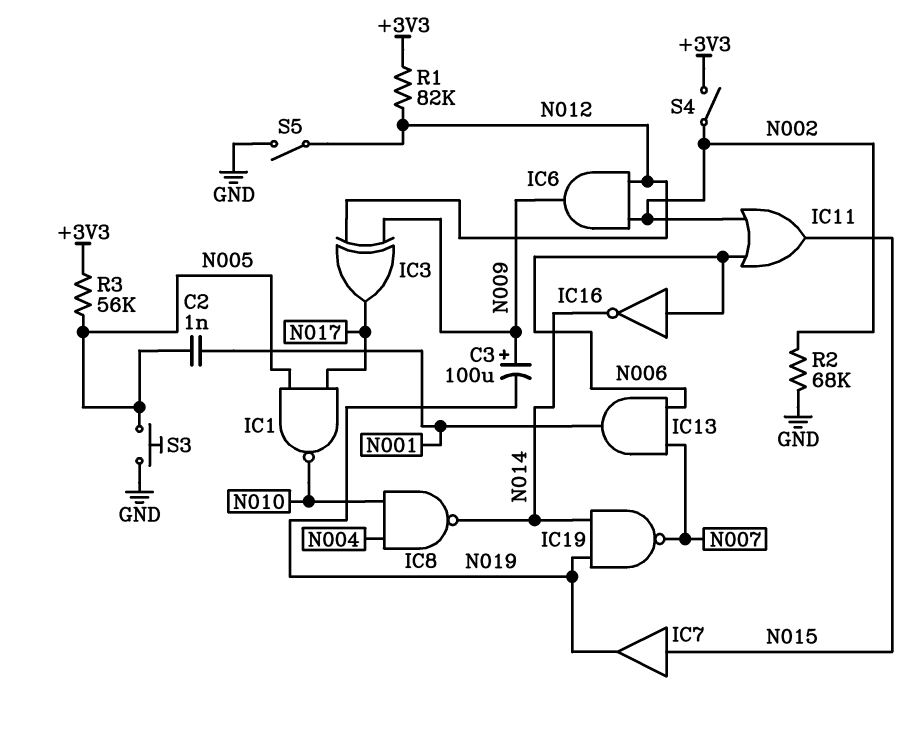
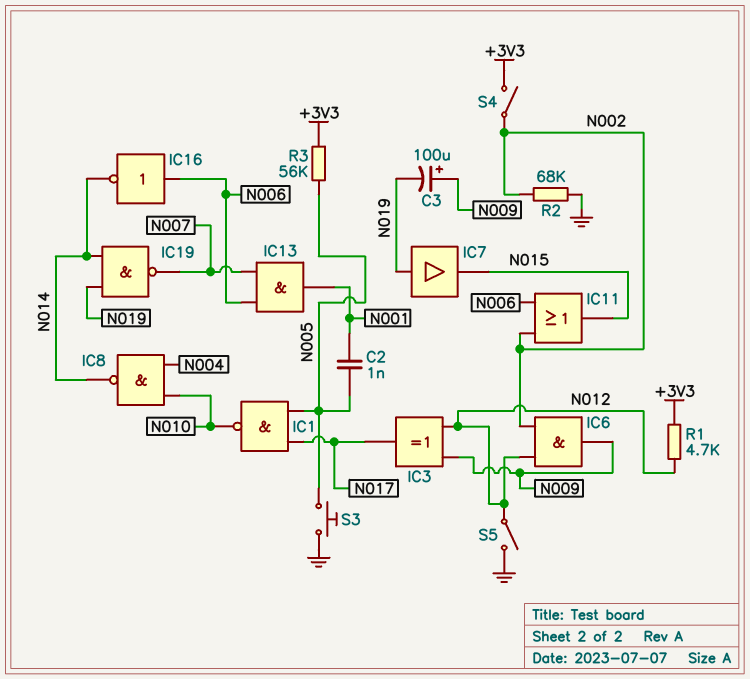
IC7: buffer (in N015, out N019) -> buffer (in N019, out N015)
R1: 82k (+3V3, N012) -> 4.7k (+3V3, N012)

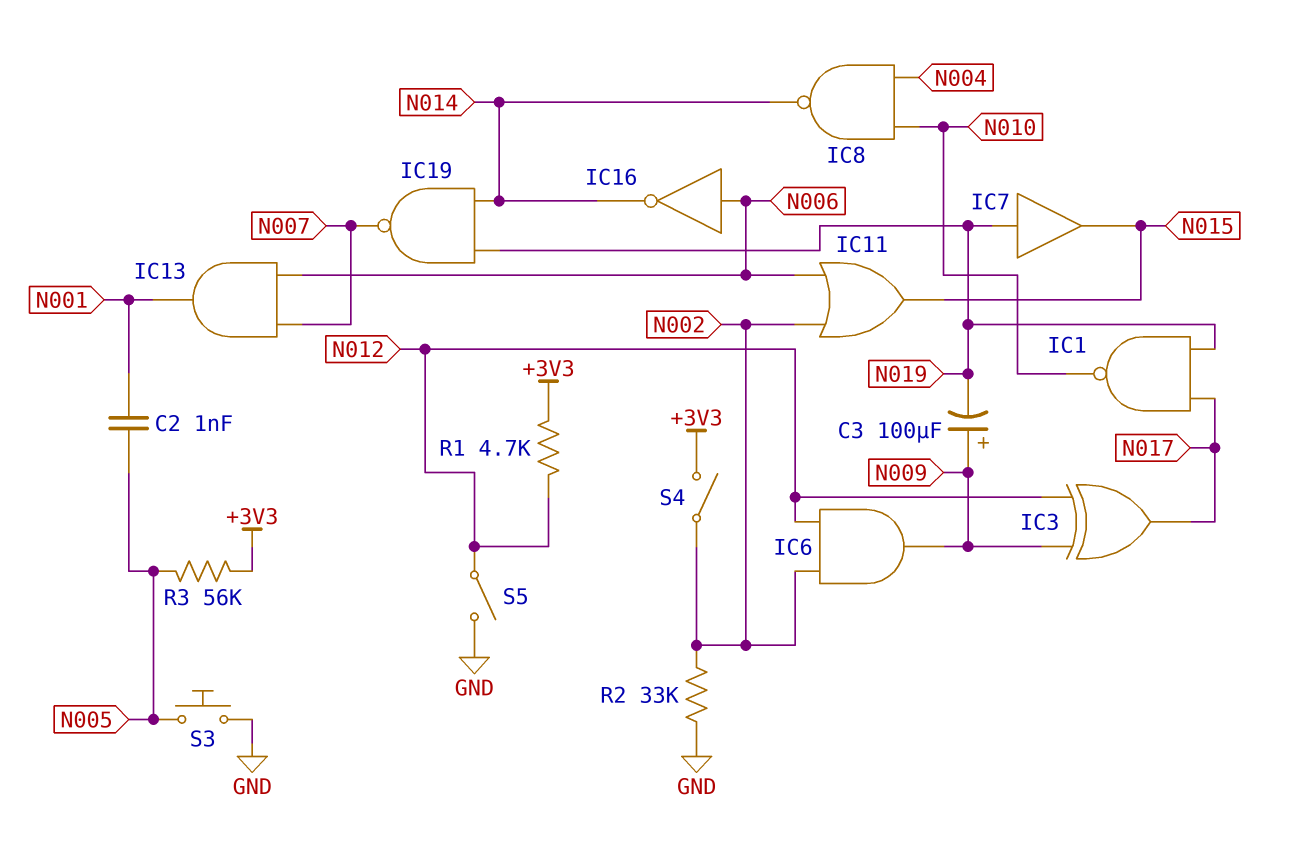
IC1: NAND (in N005, in N017, out N010) -> NAND (in N017, in N019, out N010)
R2: 68k (GND, N002) -> 33k (GND, N002)

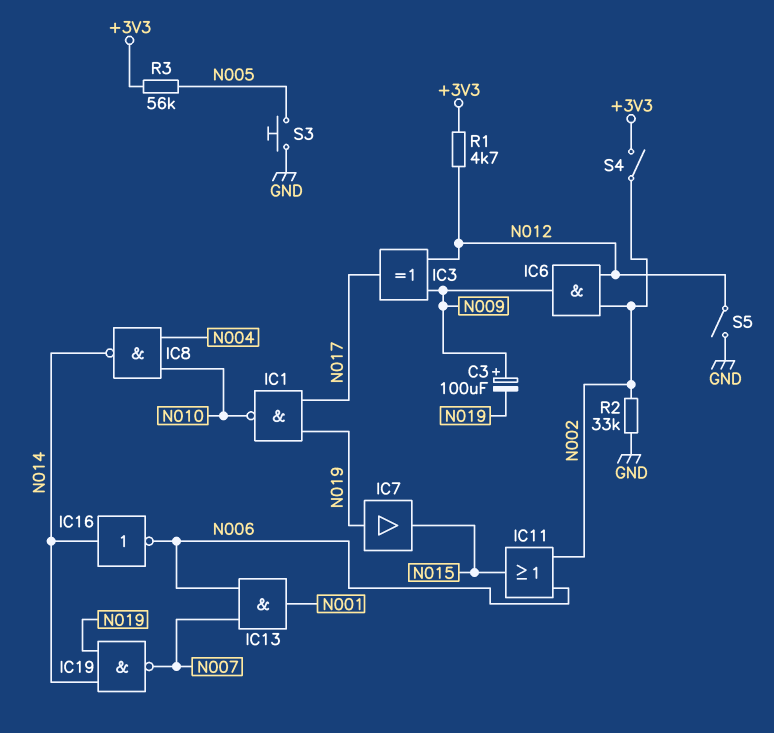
C2: 1nF (N001, N005) -> none
IC16: NOT (in N006, out N014) -> NOT (in N014, out N006)

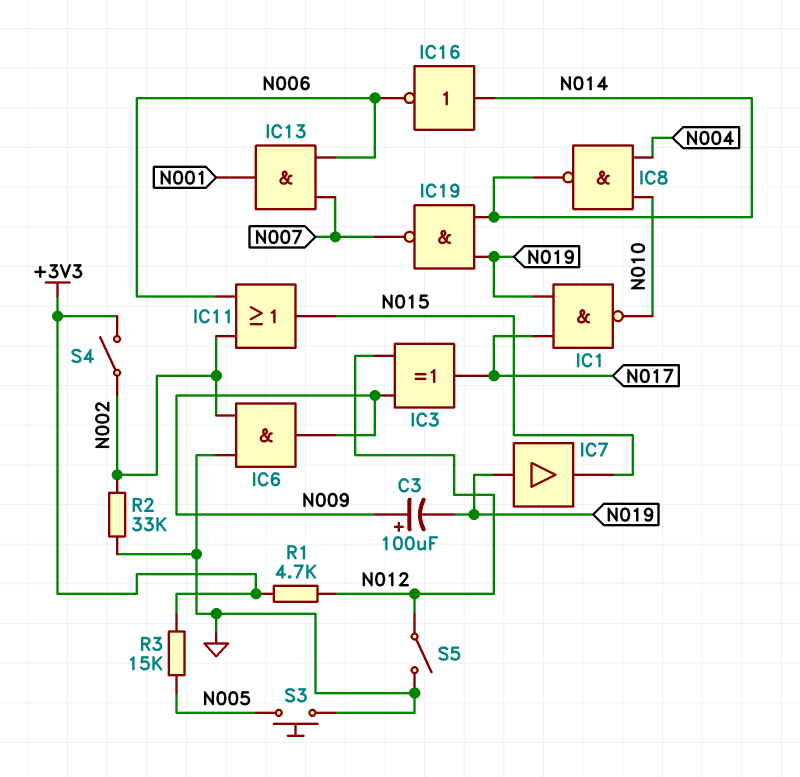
IC6: AND (in N002, in N012, out N009) -> AND (in GND, in N002, out N009)
R3: 56k (+3V3, N005) -> 15k (+3V3, N005)

